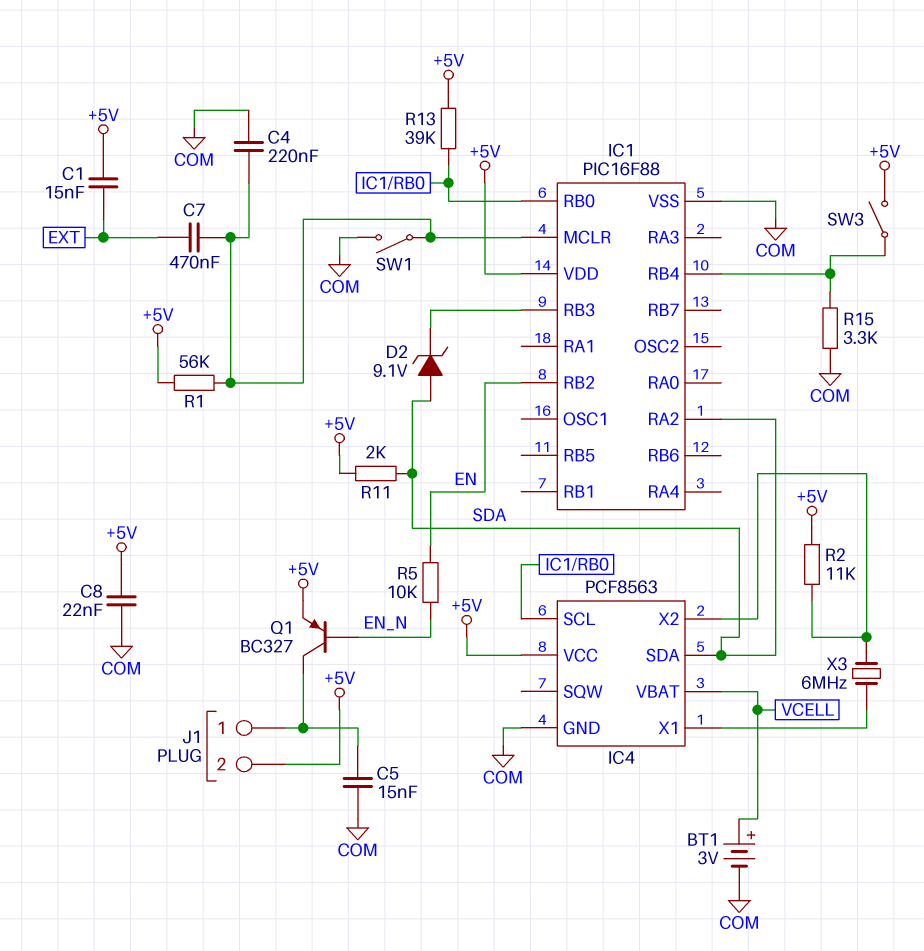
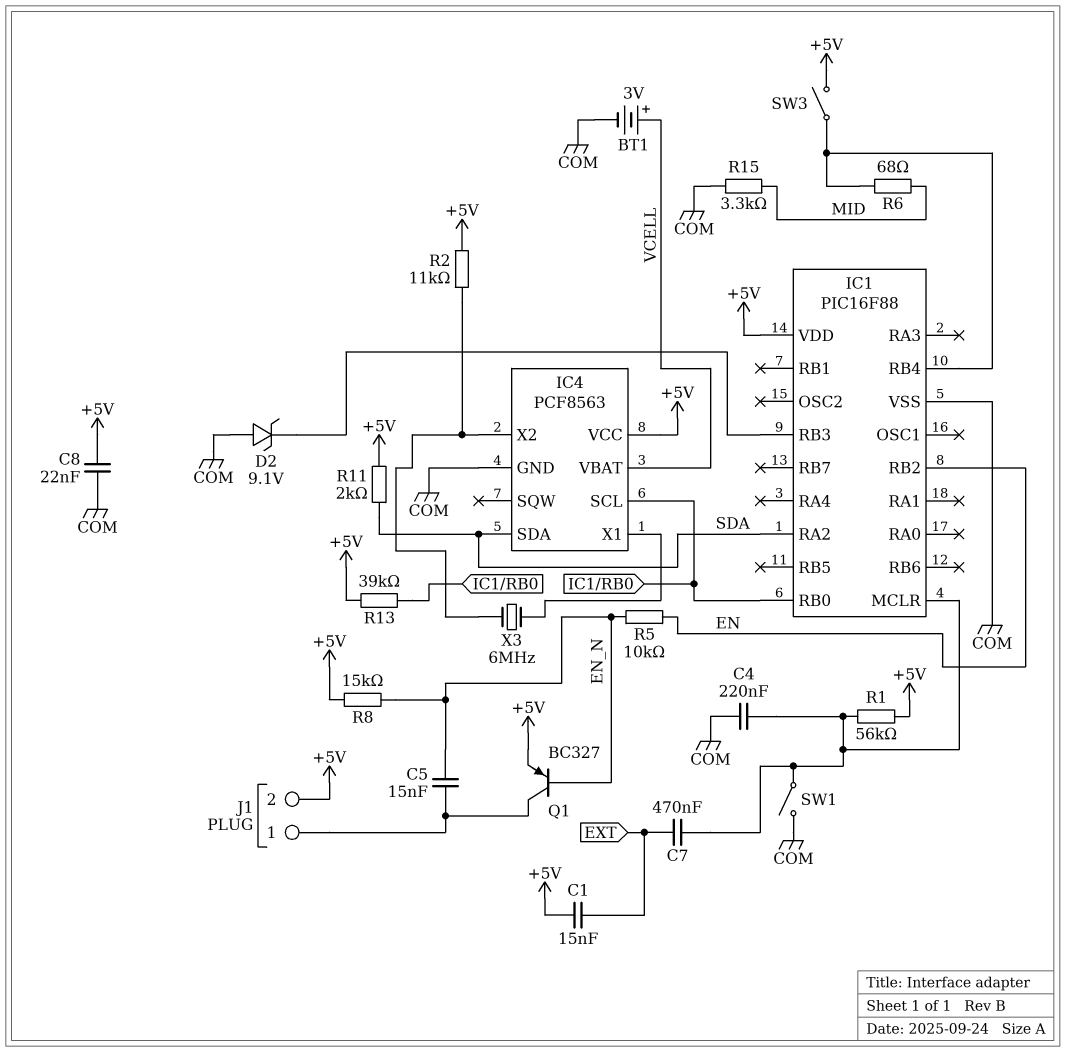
C5: 15nF (COM, J1/1) -> 15nF (EN_N, J1/1)
D2: zener 9.1V (A SDA, K IC1/RB3) -> zener 9.1V (A COM, K IC1/RB3)
R6: none -> 68 (IC1/RB4, MID)
R8: none -> 15k (+5V, EN_N)
R15: 3.3k (COM, IC1/RB4) -> 3.3k (COM, MID)

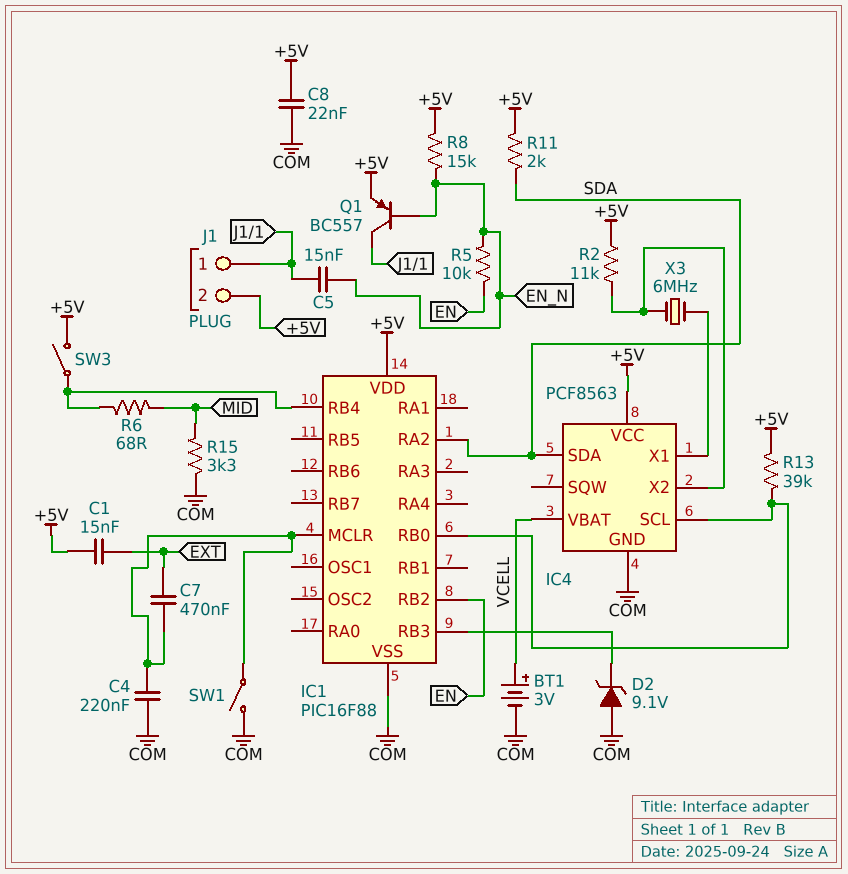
Q1: PNP BC327 (B EN_N, C J1/1, E +5V) -> PNP BC557 (B EN_N, C J1/1, E +5V)
R1: 56k (+5V, IC1/MCLR) -> none

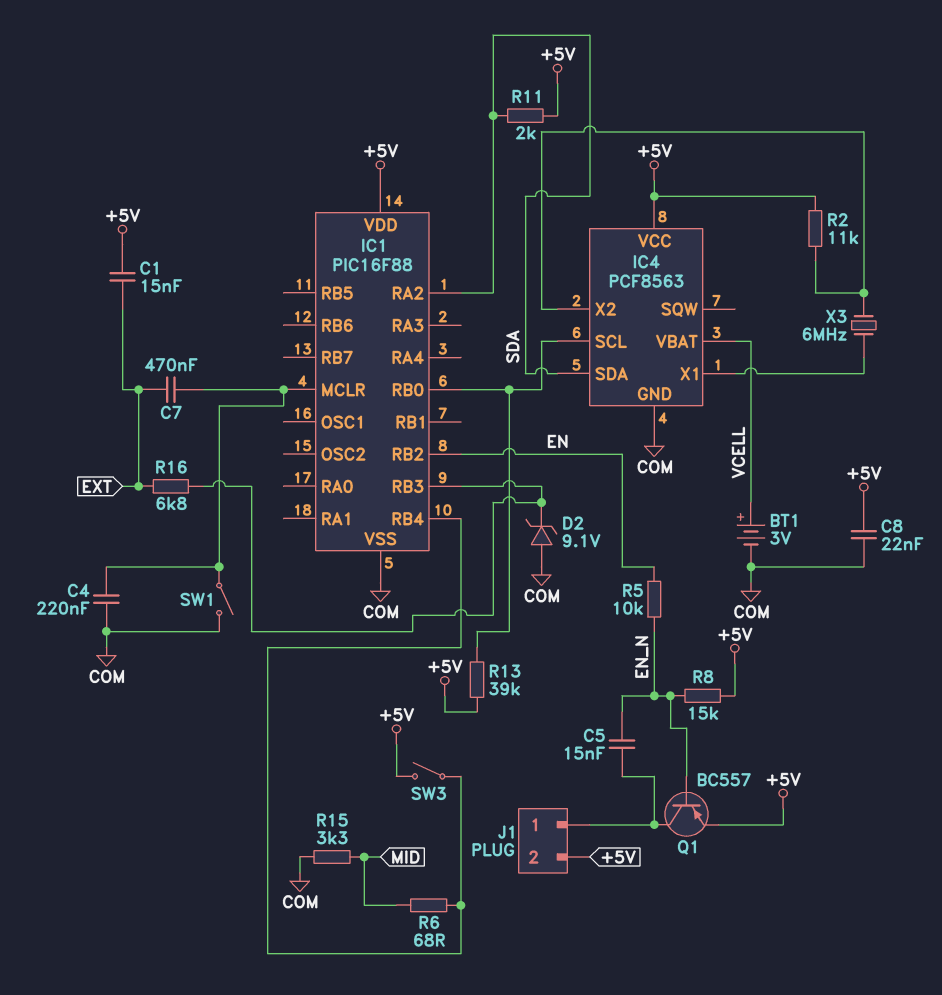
R16: none -> 6.8k (EXT, IC1/RB3)

